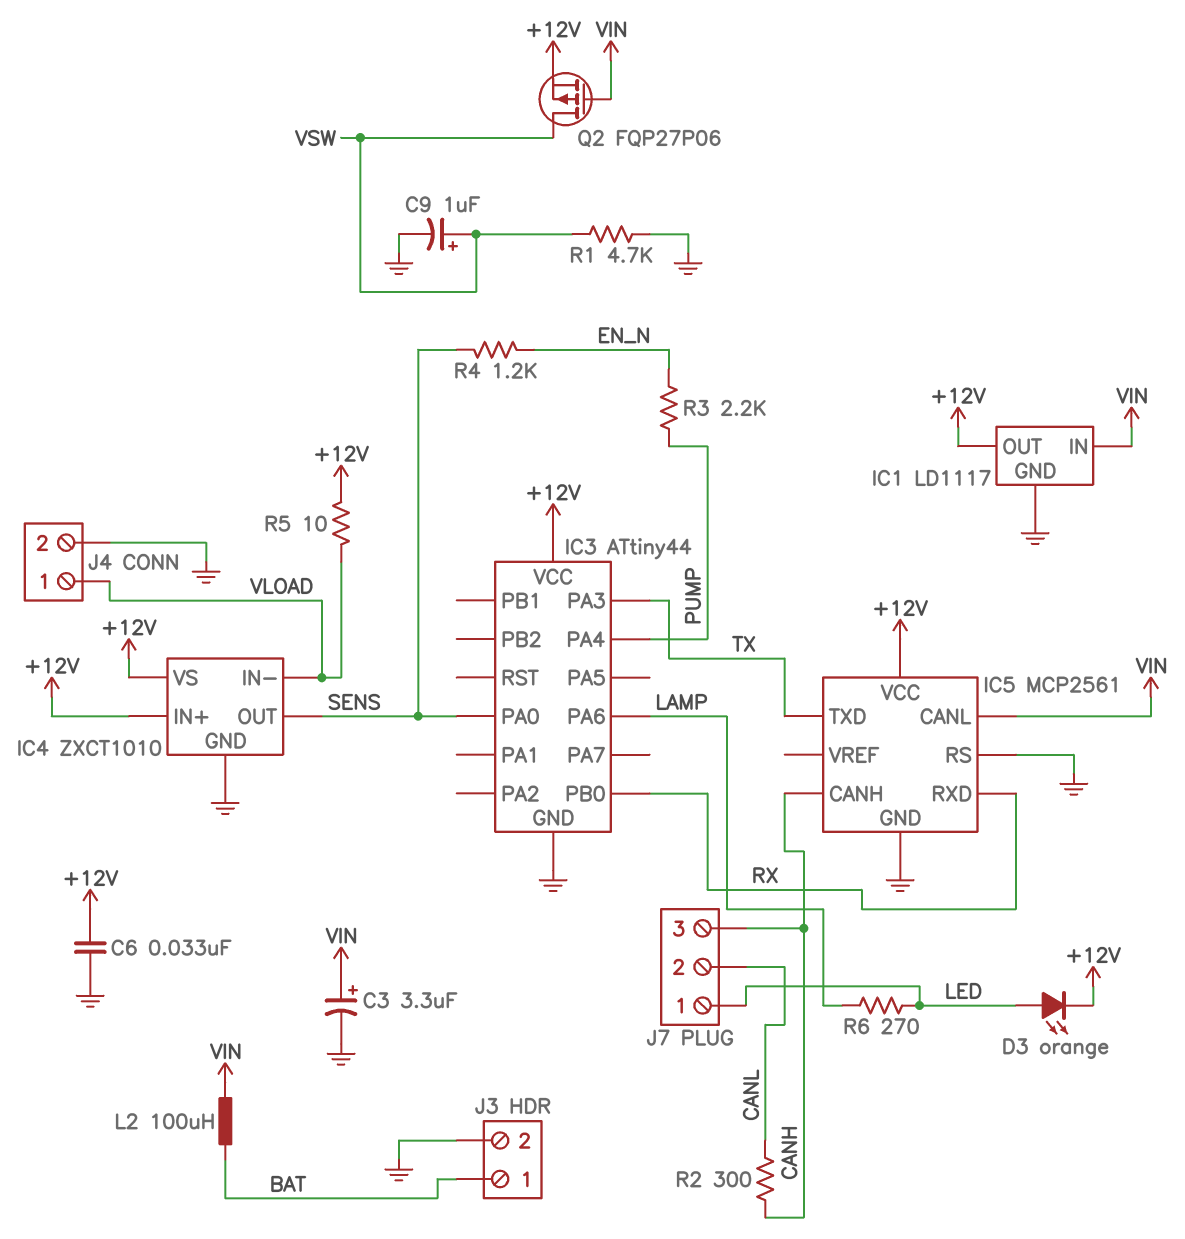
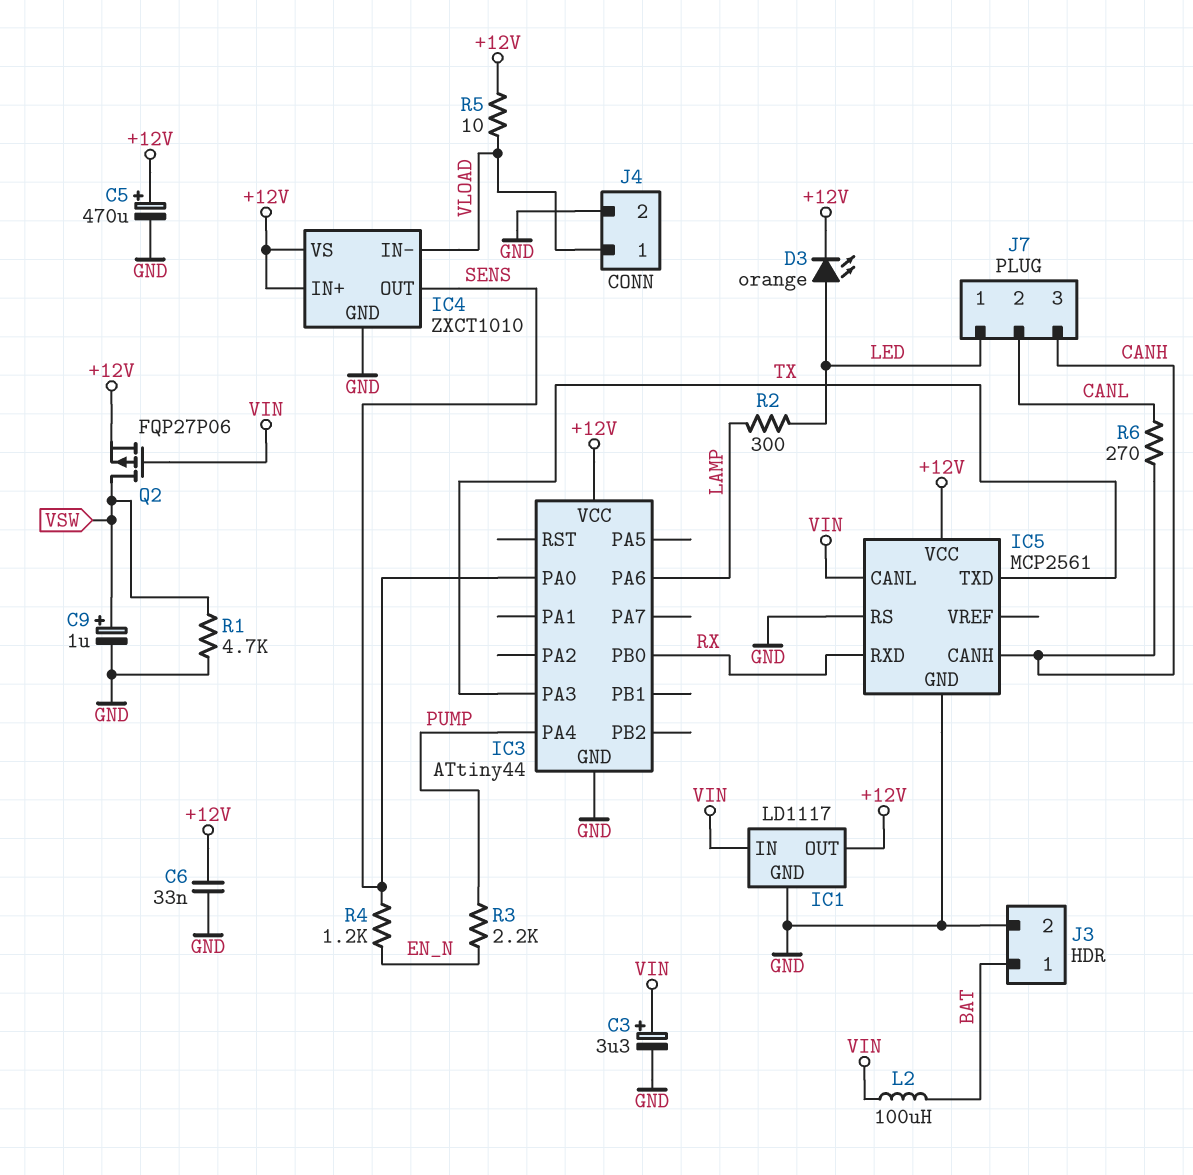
C5: none -> 470uF (plus +12V, minus GND)
R2: 300 (CANH, CANL) -> 300 (LAMP, LED)
R6: 270 (LAMP, LED) -> 270 (CANH, CANL)

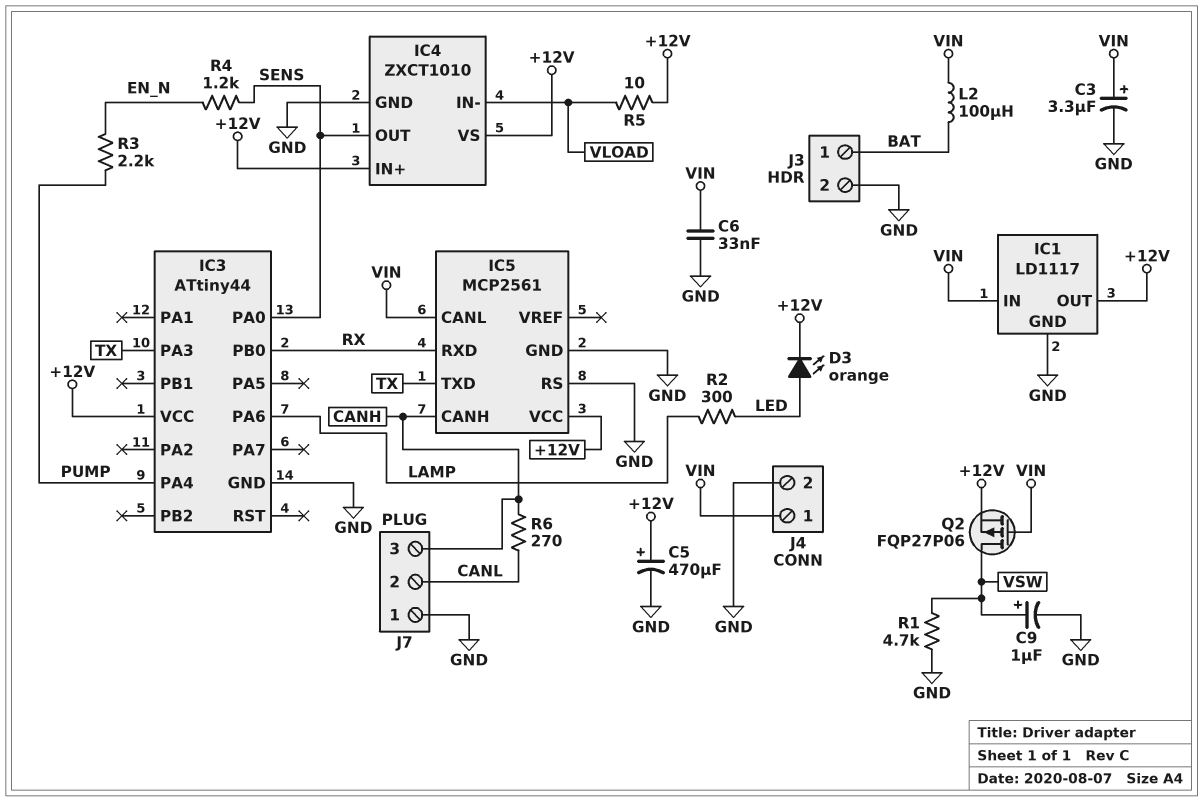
C6: 33nF (+12V, GND) -> 33nF (GND, VIN)
J4 pin 1: VLOAD -> VIN
J7 pin 1: LED -> GND

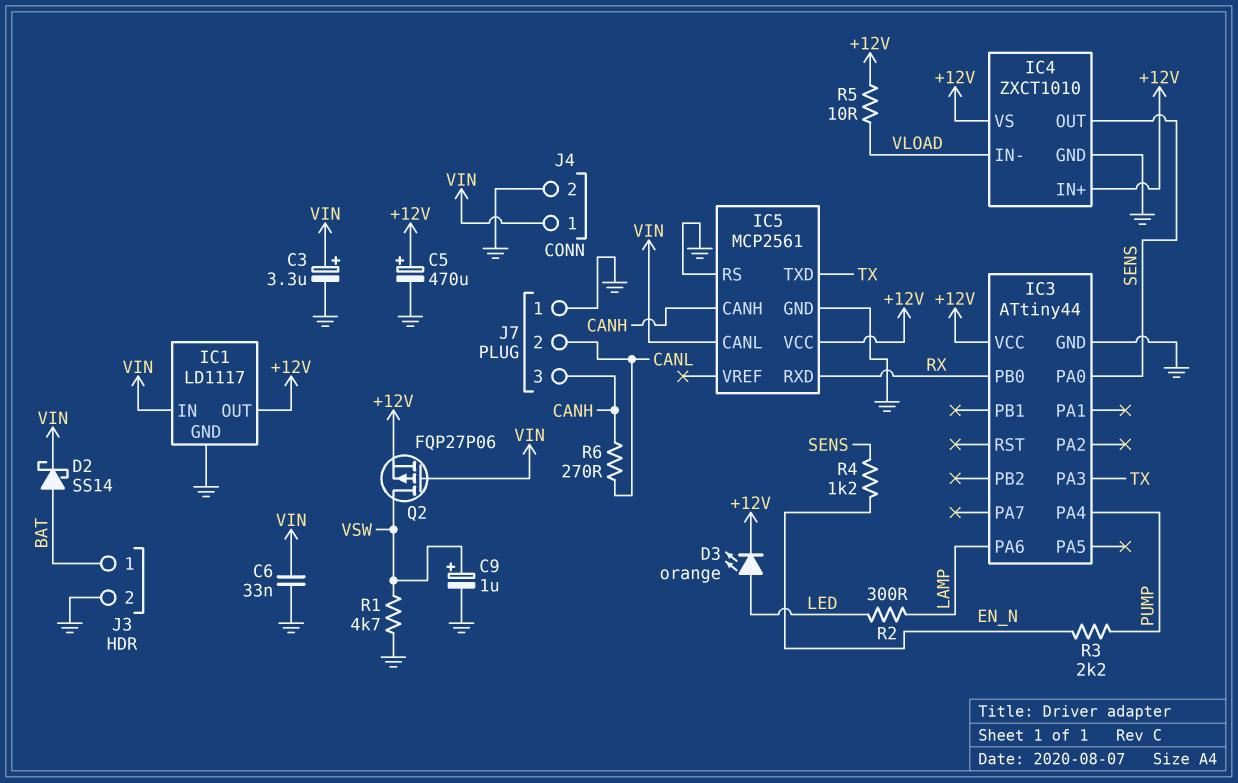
D2: none -> schottky SS14 (A BAT, K VIN)
L2: 100uH (BAT, VIN) -> none

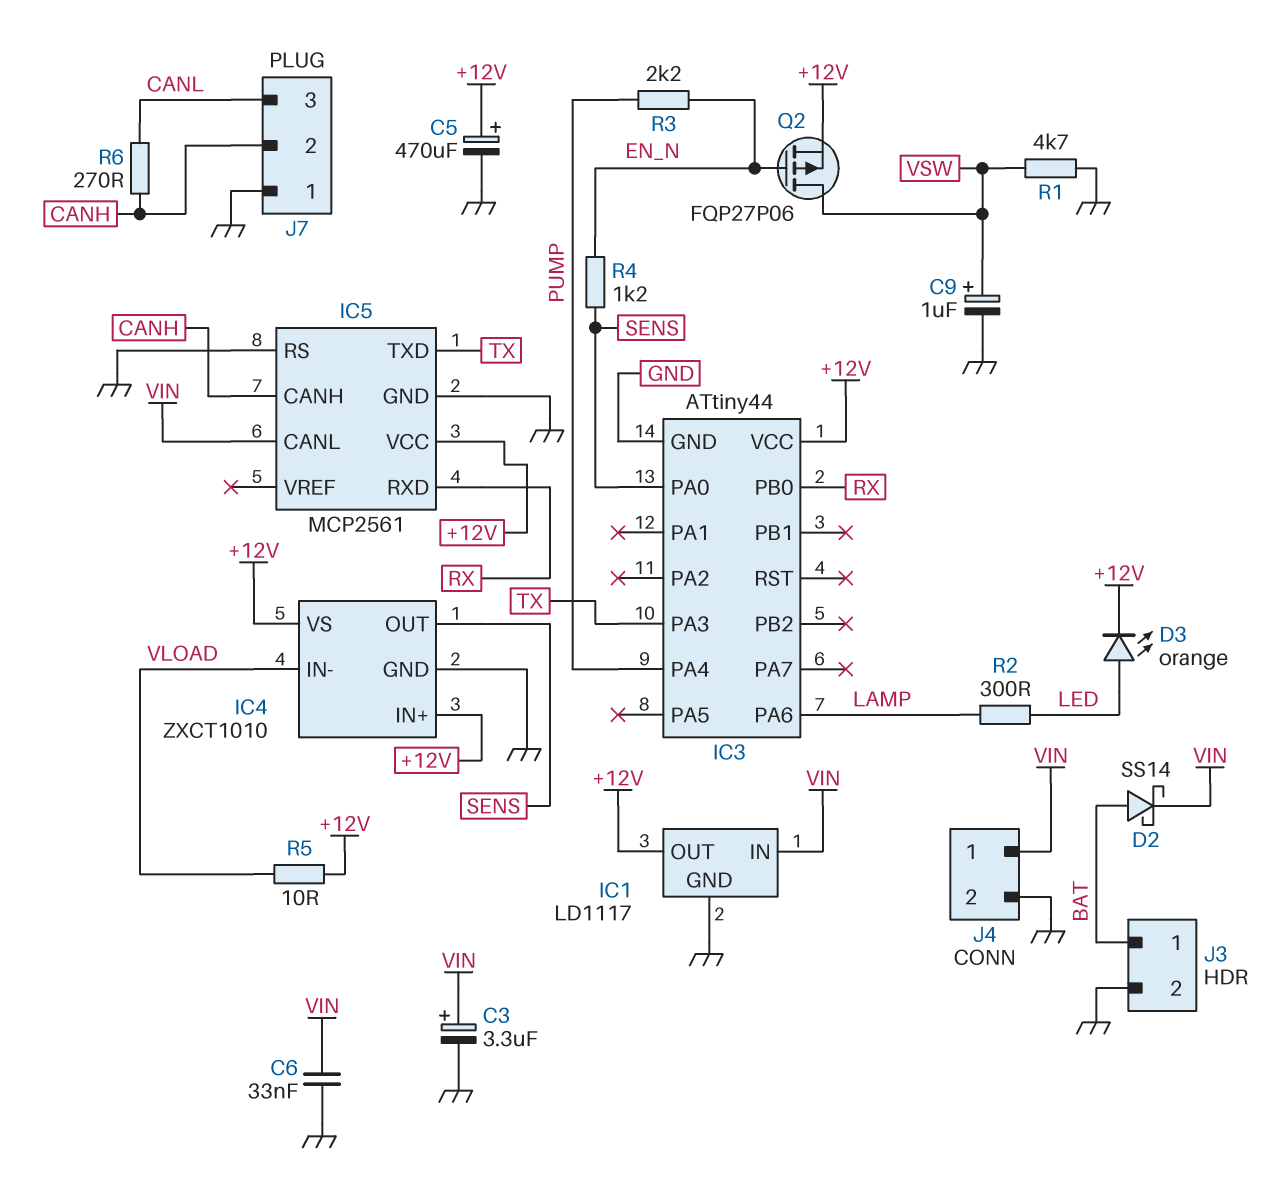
J7 pin 2: CANL -> CANH
J7 pin 3: CANH -> CANL
Q2: PMOS FQP27P06 (G VIN, D VSW, S +12V) -> PMOS FQP27P06 (G EN_N, D VSW, S +12V)

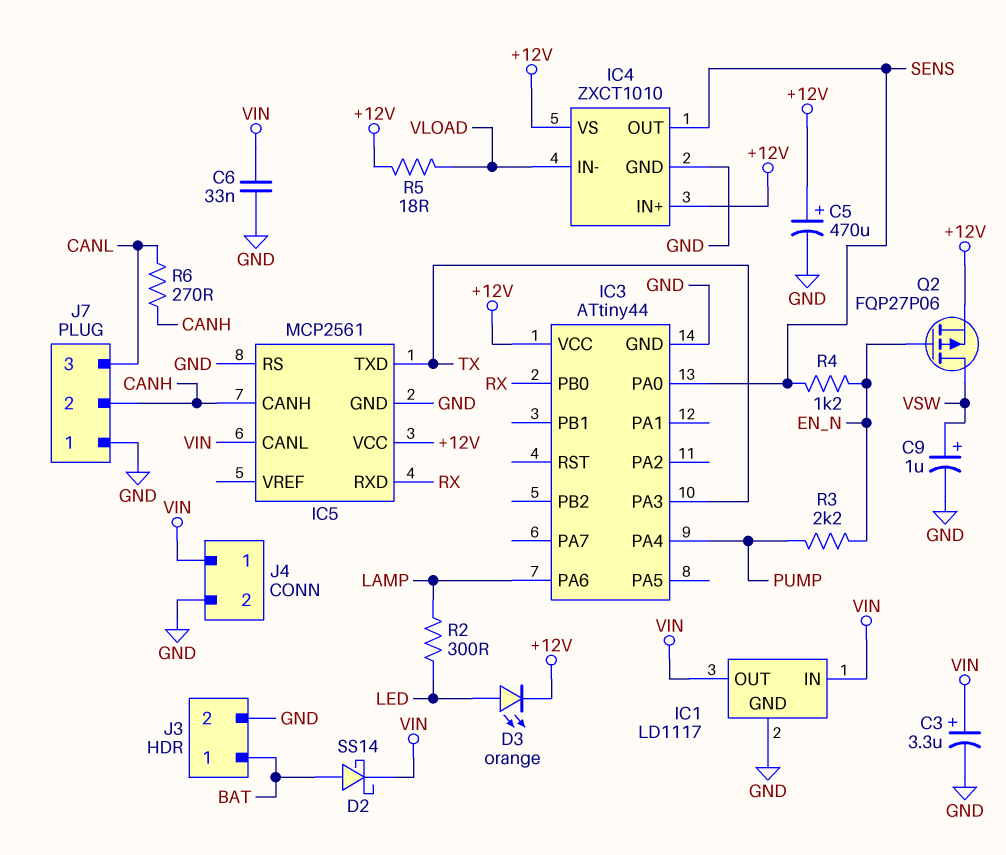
IC1 pin OUT: +12V -> VIN
R1: 4.7k (GND, VSW) -> none
R5: 10 (+12V, VLOAD) -> 18 (+12V, VLOAD)

